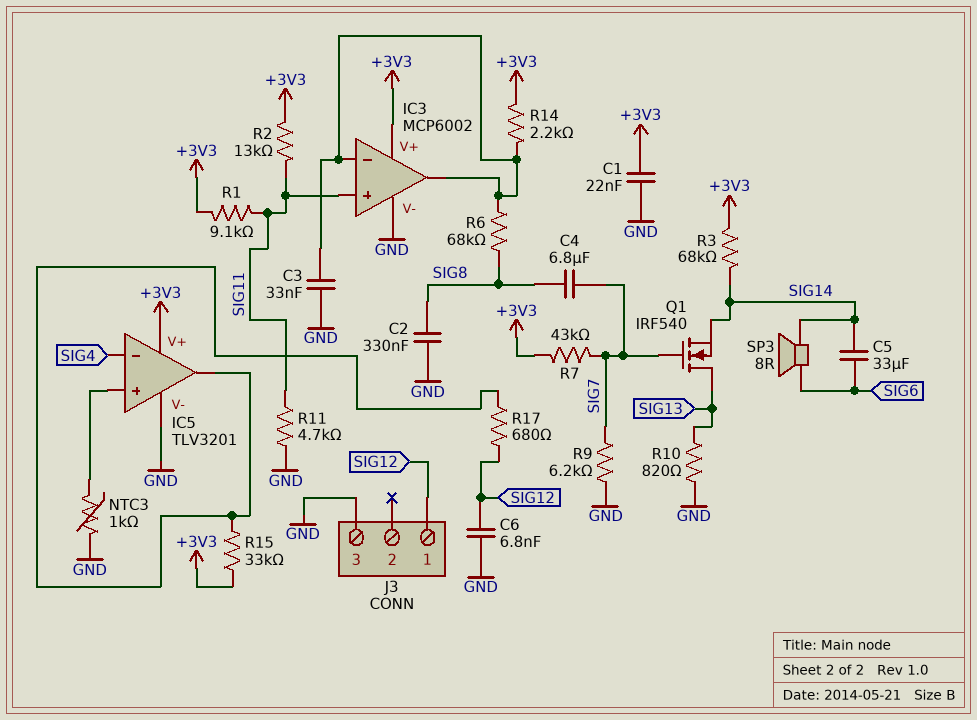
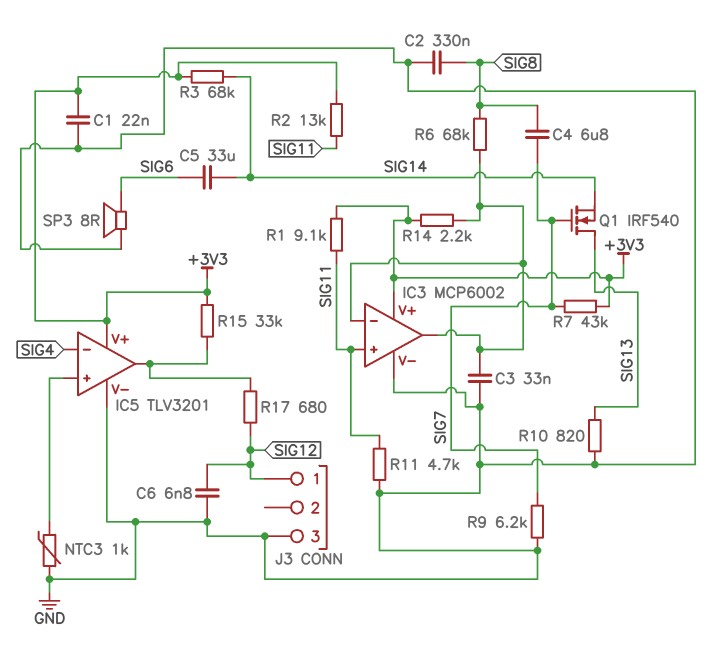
SP3: speaker 8R (SIG6, SIG14) -> speaker 8R (GND, SIG6)

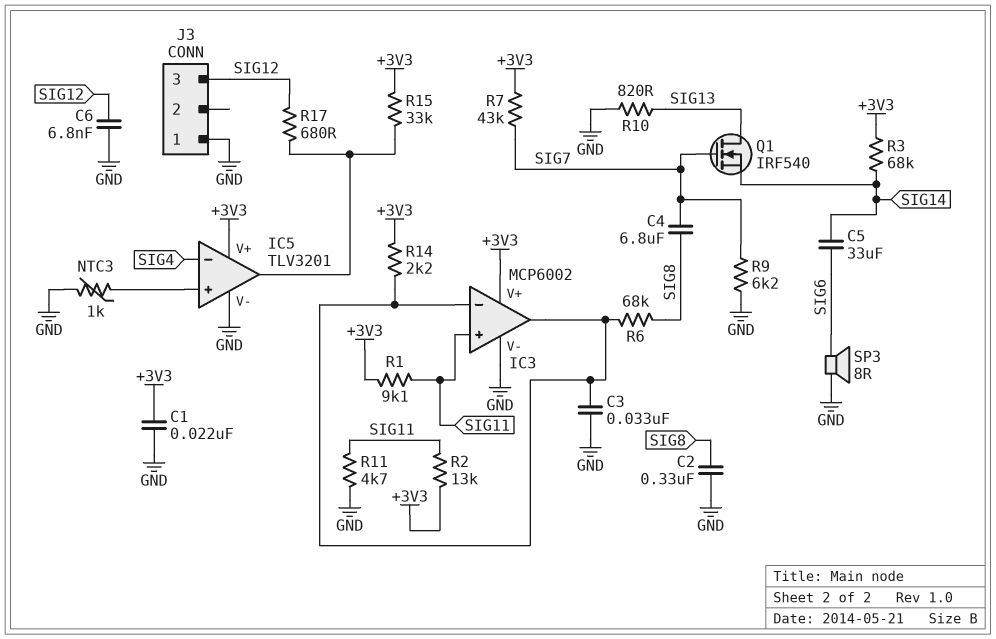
J3 pin 1: SIG12 -> GND
J3 pin 3: GND -> SIG12

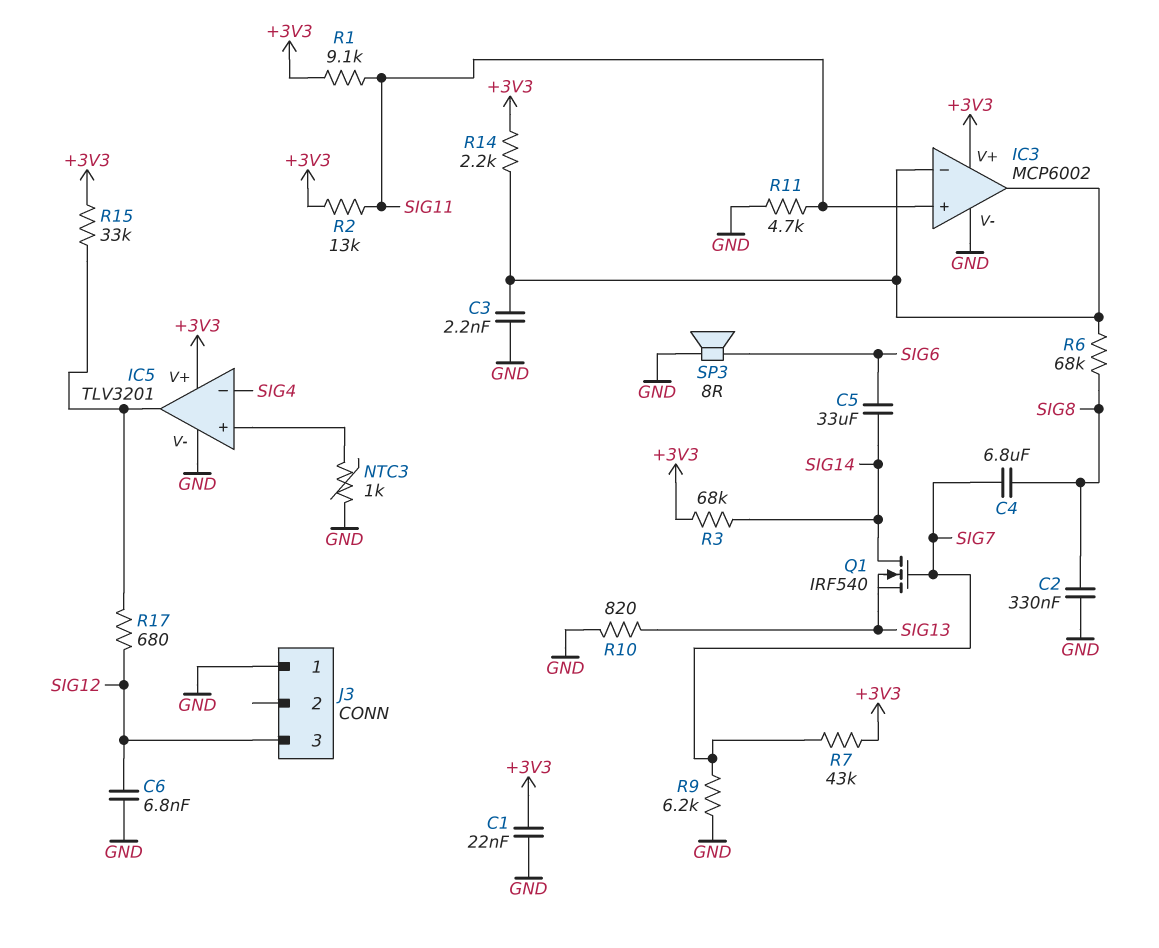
C3: 33nF (GND, IC3/in-) -> 2.2nF (GND, IC3/in-)
Q1: NMOS IRF540 (G SIG7, D SIG13, S SIG14) -> NMOS IRF540 (G SIG7, D SIG14, S SIG13)

